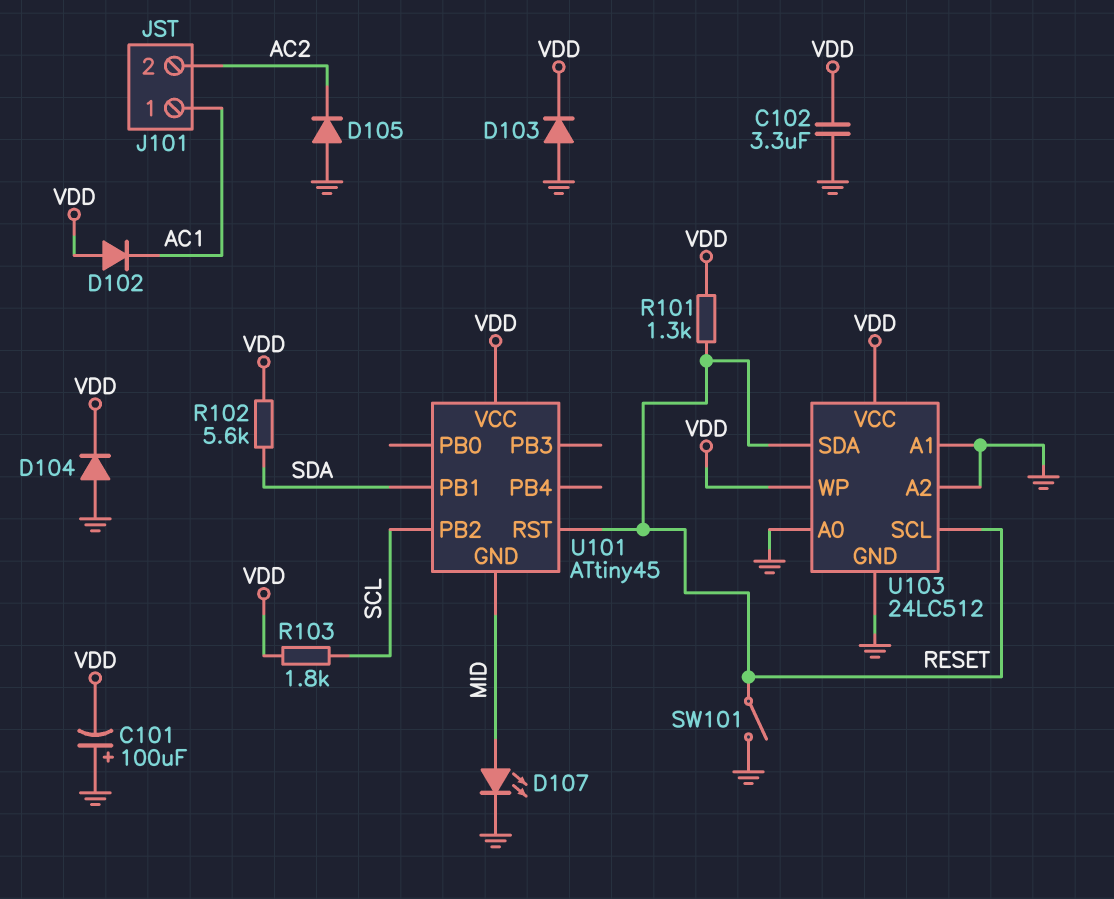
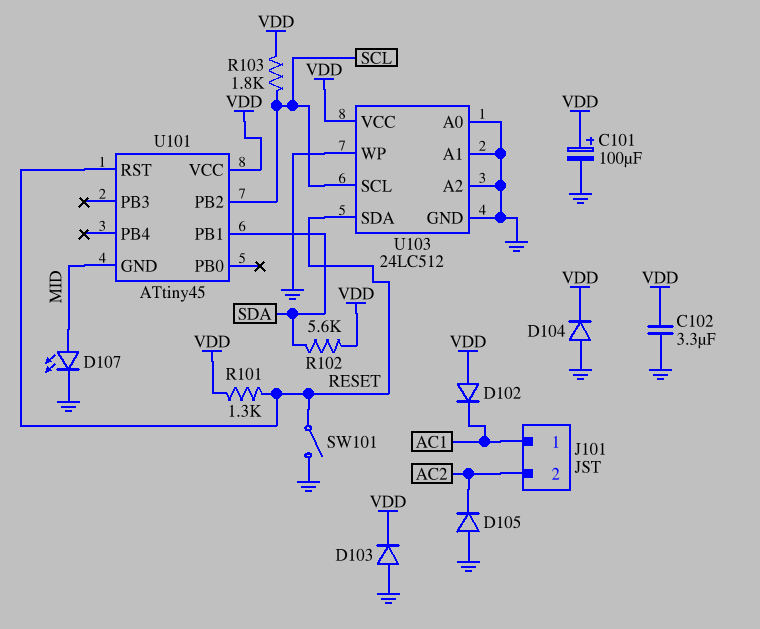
C101: 100uF (plus GND, minus VDD) -> 100uF (plus VDD, minus GND)
U103 pin SCL: RESET -> SCL
U103 pin WP: VDD -> GND

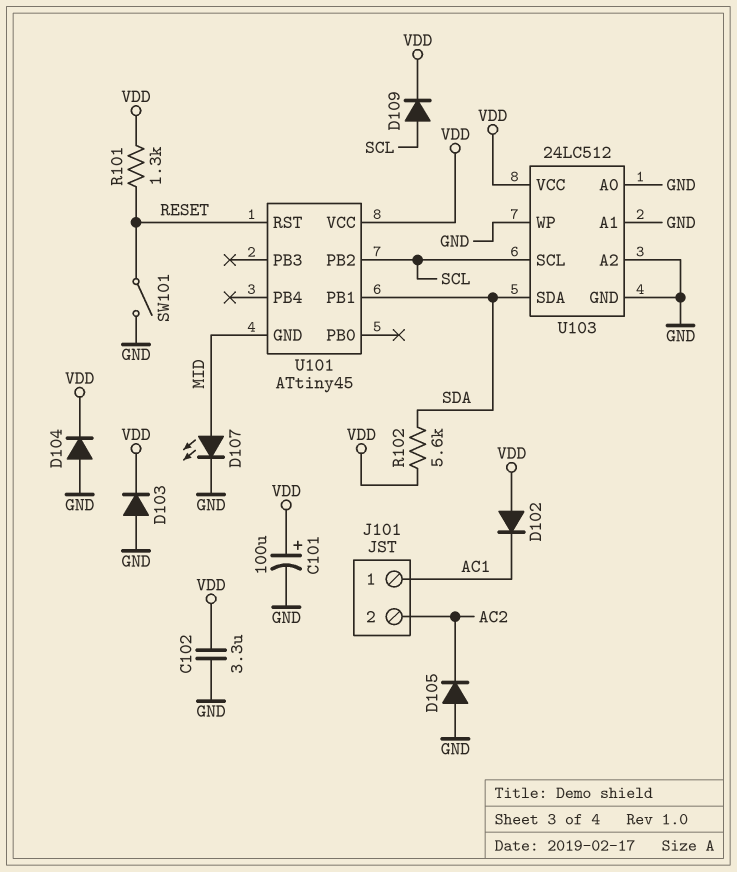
D109: none -> diode (A SCL, K VDD)
R103: 1.8k (SCL, VDD) -> none
U103 pin SDA: RESET -> SDA

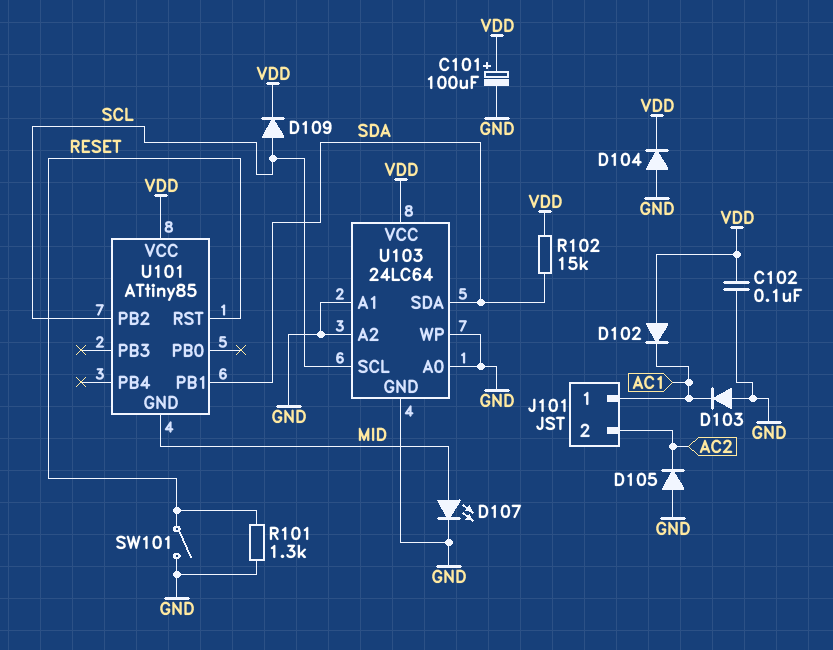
C102: 3.3uF (GND, VDD) -> 100nF (GND, VDD)
D103: diode (A GND, K VDD) -> diode (A GND, K AC1)
R101: 1.3k (RESET, VDD) -> 1.3k (GND, RESET)
R102: 5.6k (SDA, VDD) -> 15k (SDA, VDD)
U101: ATtiny45 -> ATtiny85
U103: 24LC512 -> 24LC64

